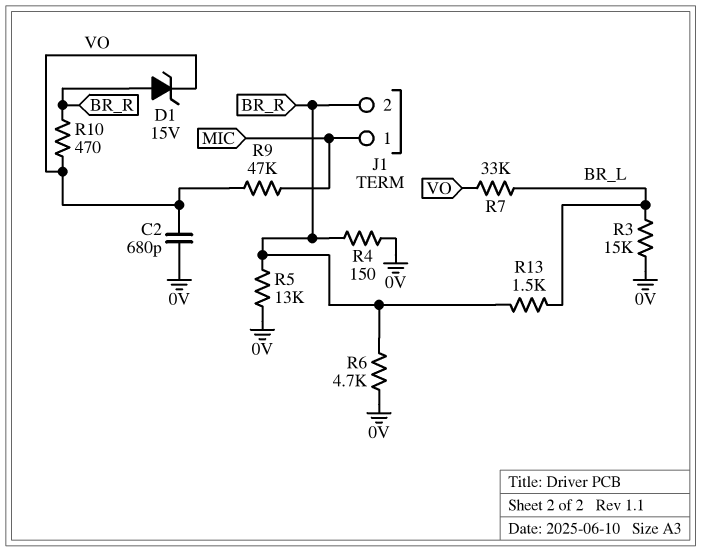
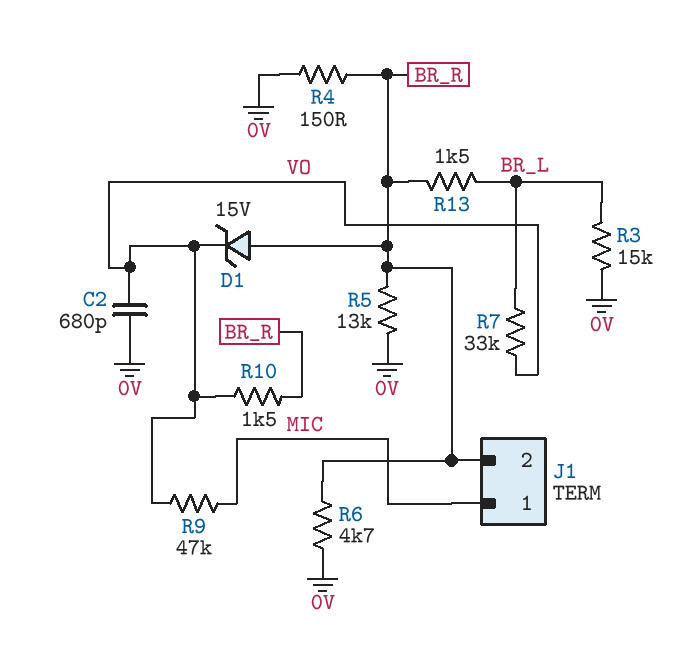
R10: 470 (BR_R, VO) -> 1.5k (BR_R, VO)

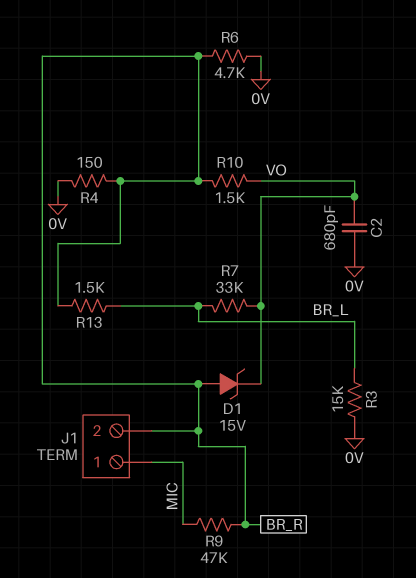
R5: 13k (0V, BR_R) -> none
R9: 47k (MIC, VO) -> 47k (BR_R, MIC)

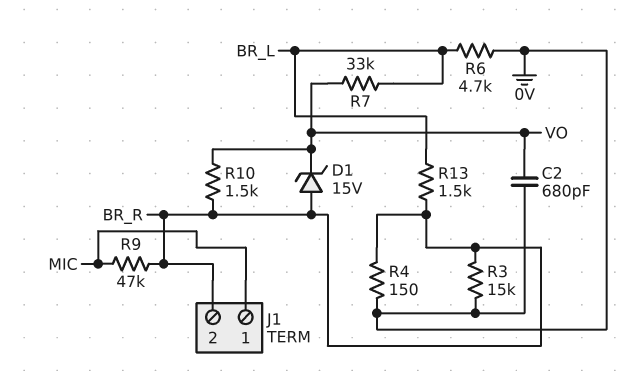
R3: 15k (0V, BR_L) -> 15k (0V, BR_R)
R6: 4.7k (0V, BR_R) -> 4.7k (0V, BR_L)

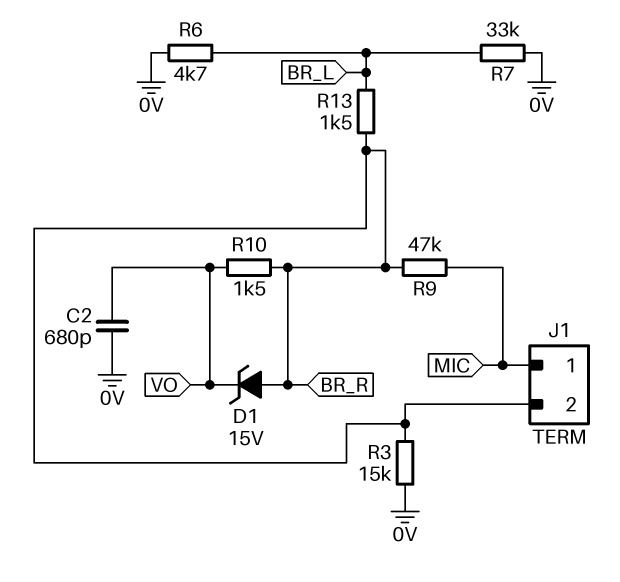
R4: 150 (0V, BR_R) -> none
R7: 33k (BR_L, VO) -> 33k (0V, BR_L)

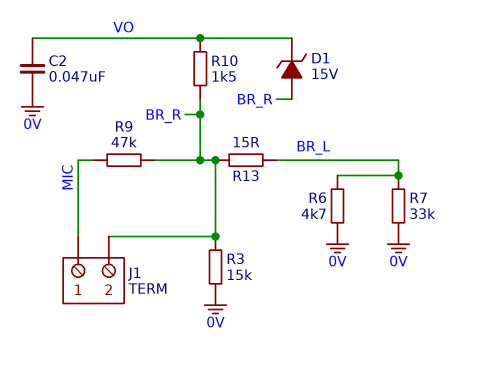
C2: 680pF (0V, VO) -> 47nF (0V, VO)
R13: 1.5k (BR_L, BR_R) -> 15 (BR_L, BR_R)

